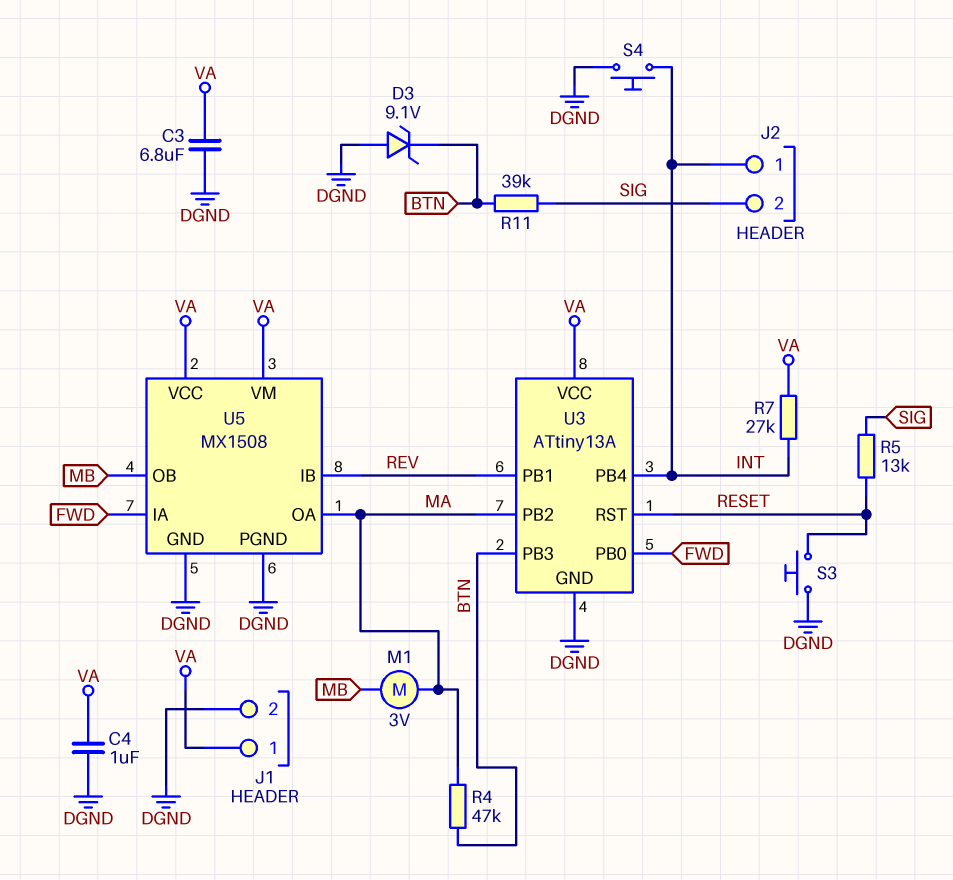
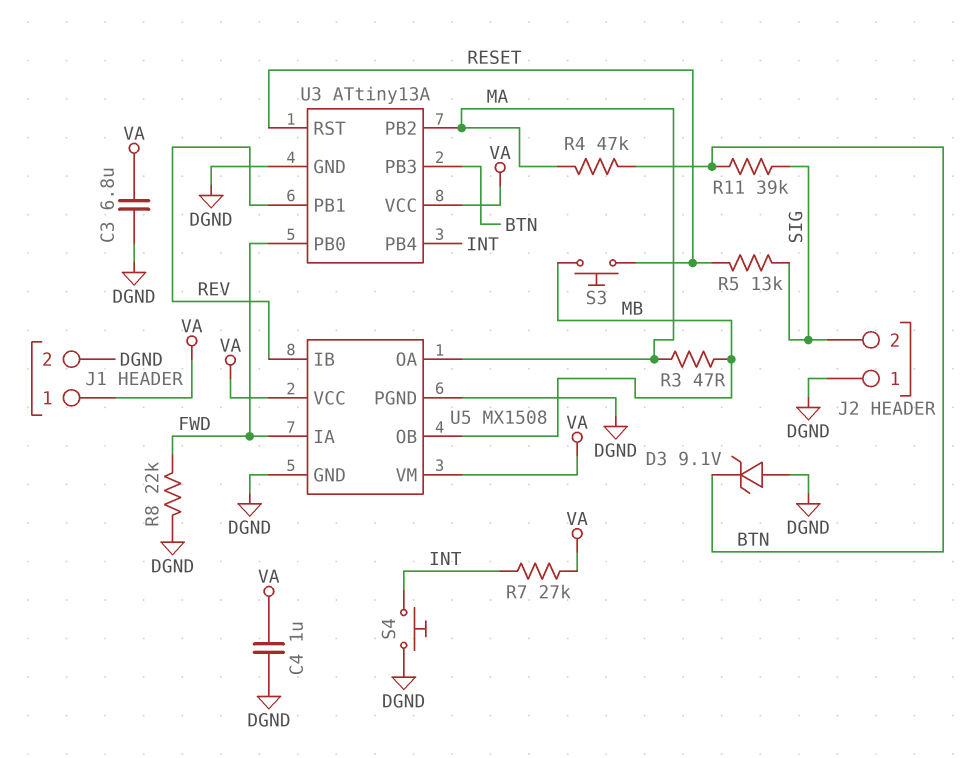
J2 pin 1: INT -> DGND
M1: motor 3V (MA, MB) -> none
R3: none -> 47 (MA, MB)
R8: none -> 22k (DGND, FWD)
S3: button (DGND, RESET) -> button (MB, RESET)

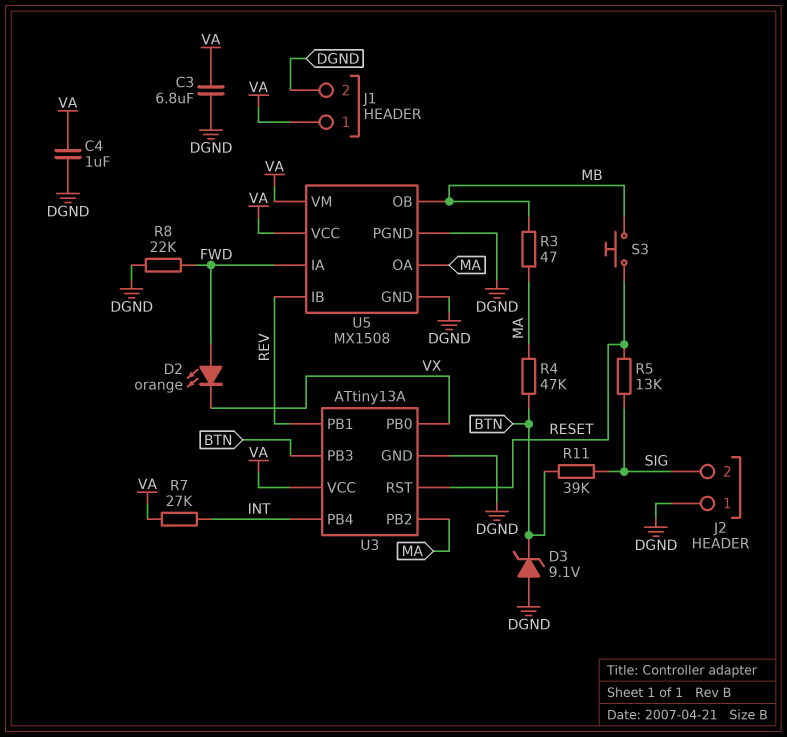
D2: none -> LED orange (A FWD, K VX)
S4: button (DGND, INT) -> none
U3 pin PB0: FWD -> VX

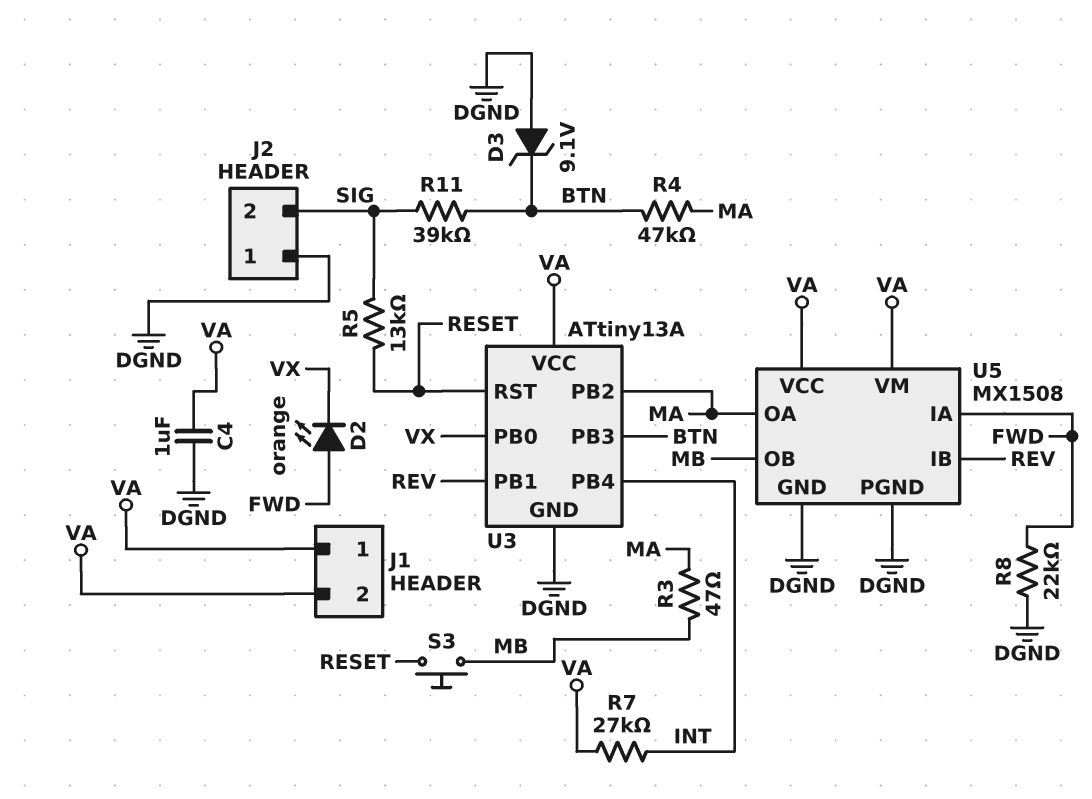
C3: 6.8uF (DGND, VA) -> none
J1 pin 2: DGND -> VA

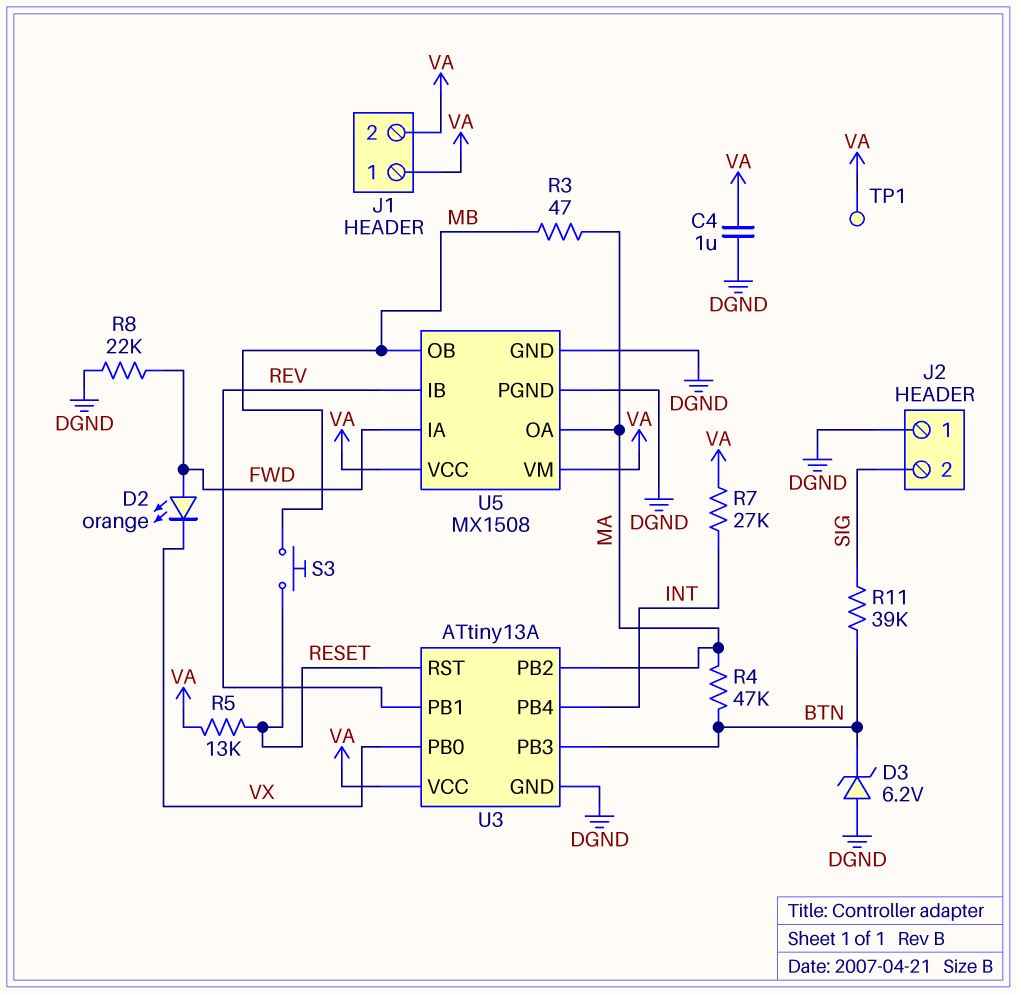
D3: zener 9.1V (A DGND, K BTN) -> zener 6.2V (A DGND, K BTN)
R5: 13k (RESET, SIG) -> 13k (RESET, VA)
TP1: none -> test point (VA)

